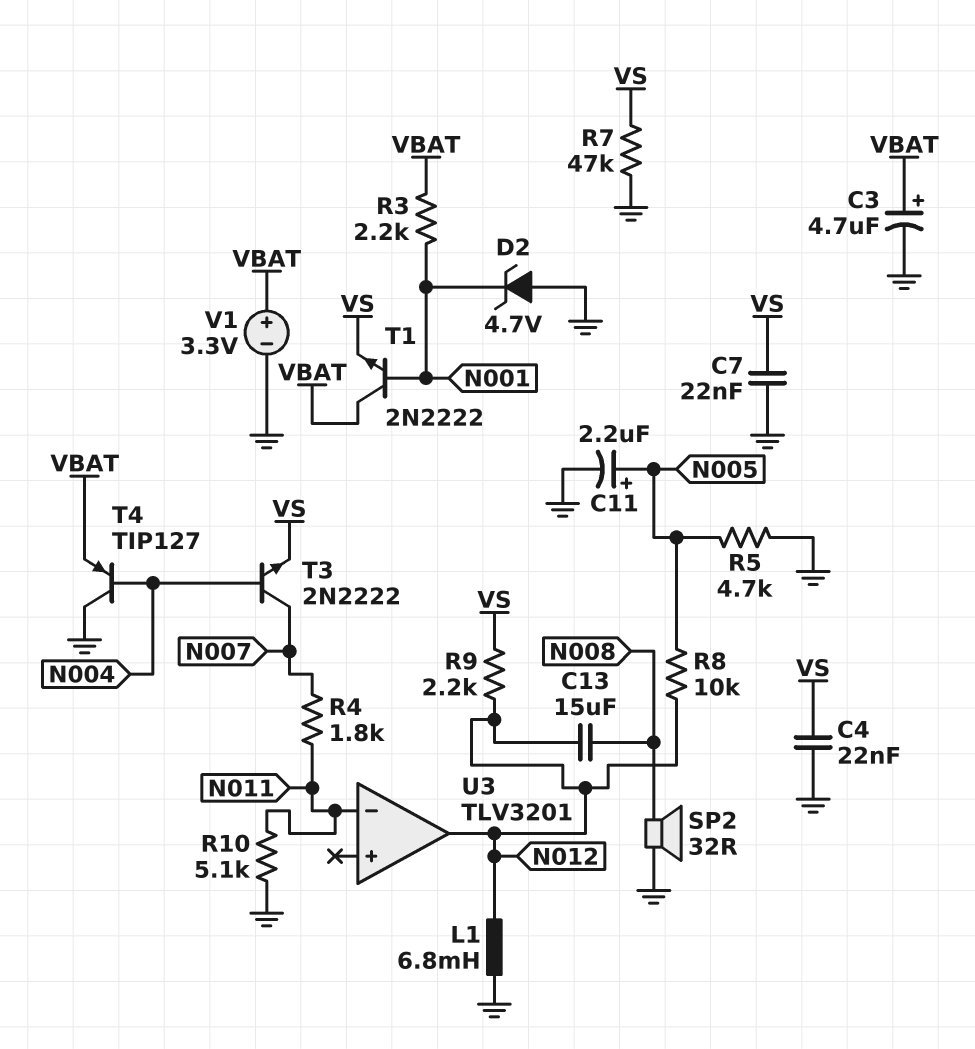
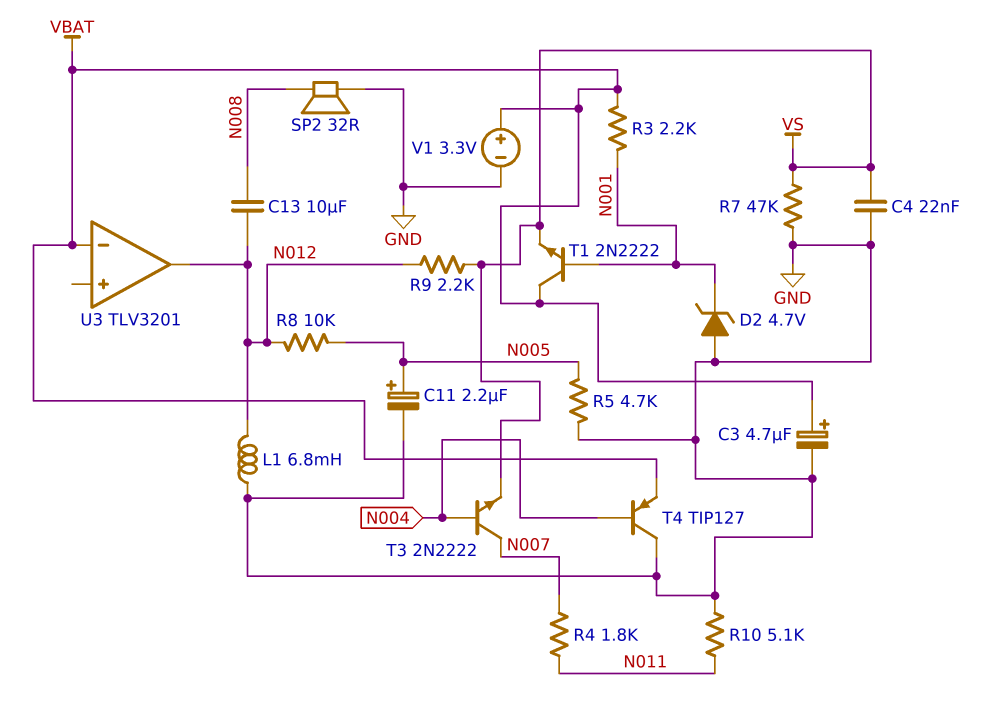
C7: 22nF (GND, VS) -> none
C13: 15uF (N008, N012) -> 10uF (N008, N012)
U3 pin in-: N011 -> VBAT

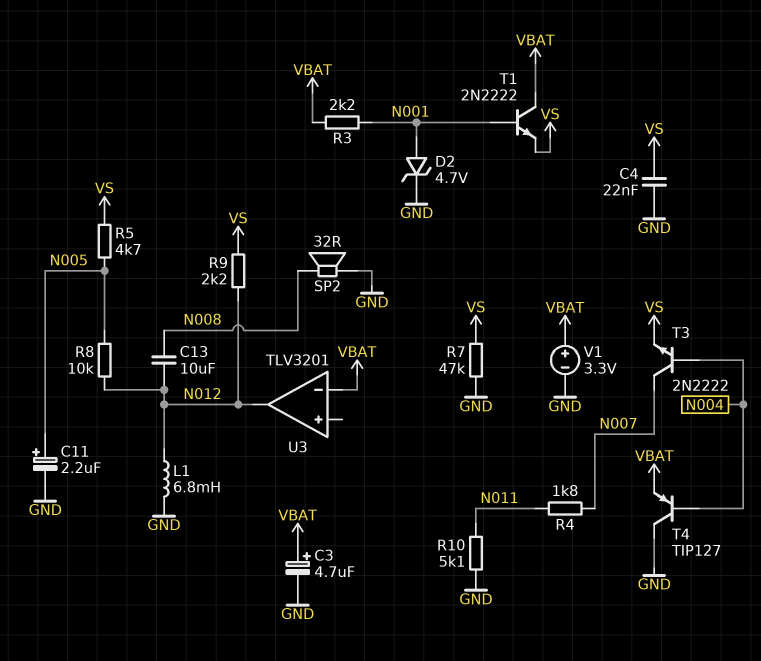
D2: zener 4.7V (A GND, K N001) -> zener 4.7V (A N001, K GND)
R5: 4.7k (GND, N005) -> 4.7k (N005, VS)

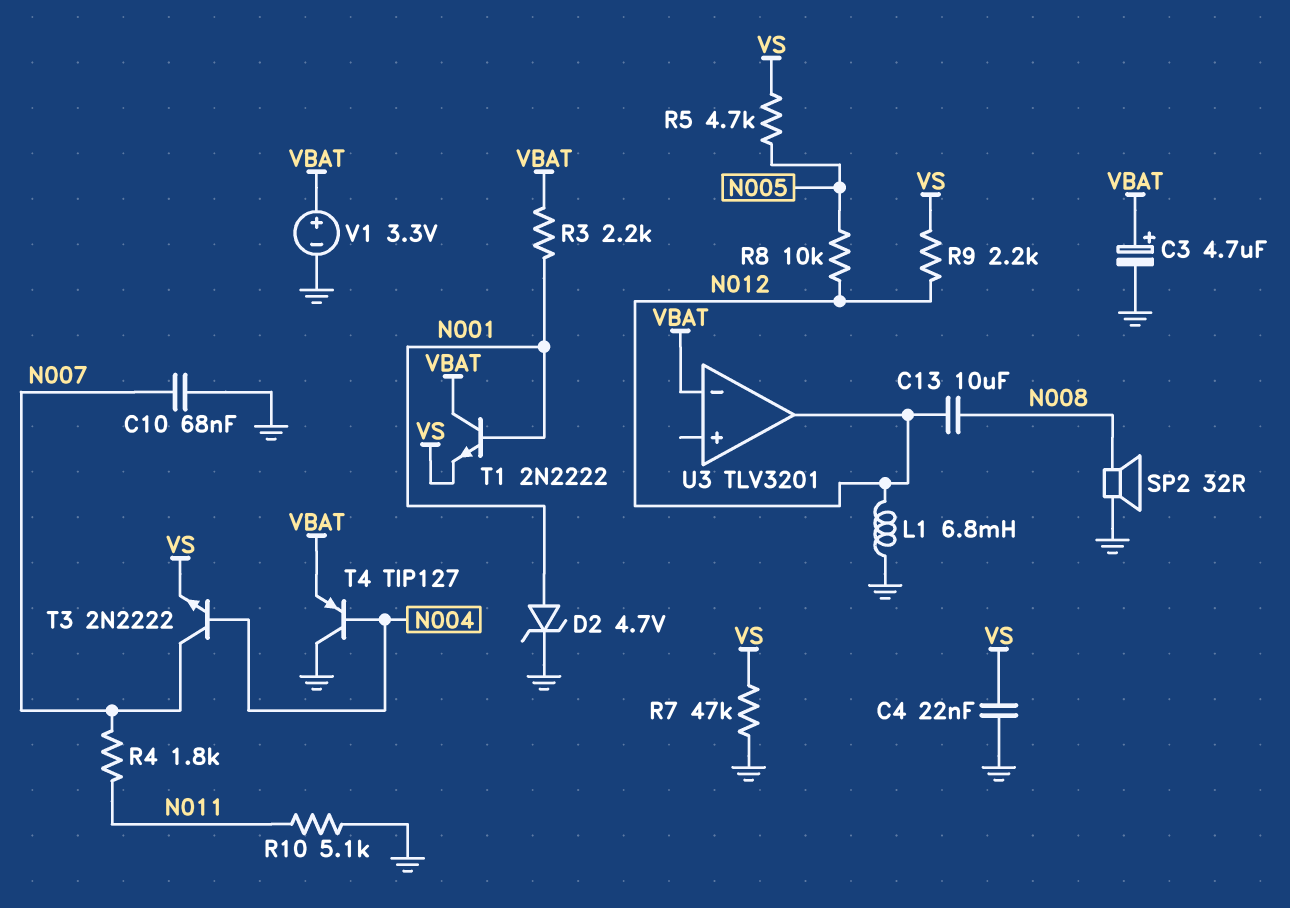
C10: none -> 68nF (GND, N007)
C11: 2.2uF (plus N005, minus GND) -> none

